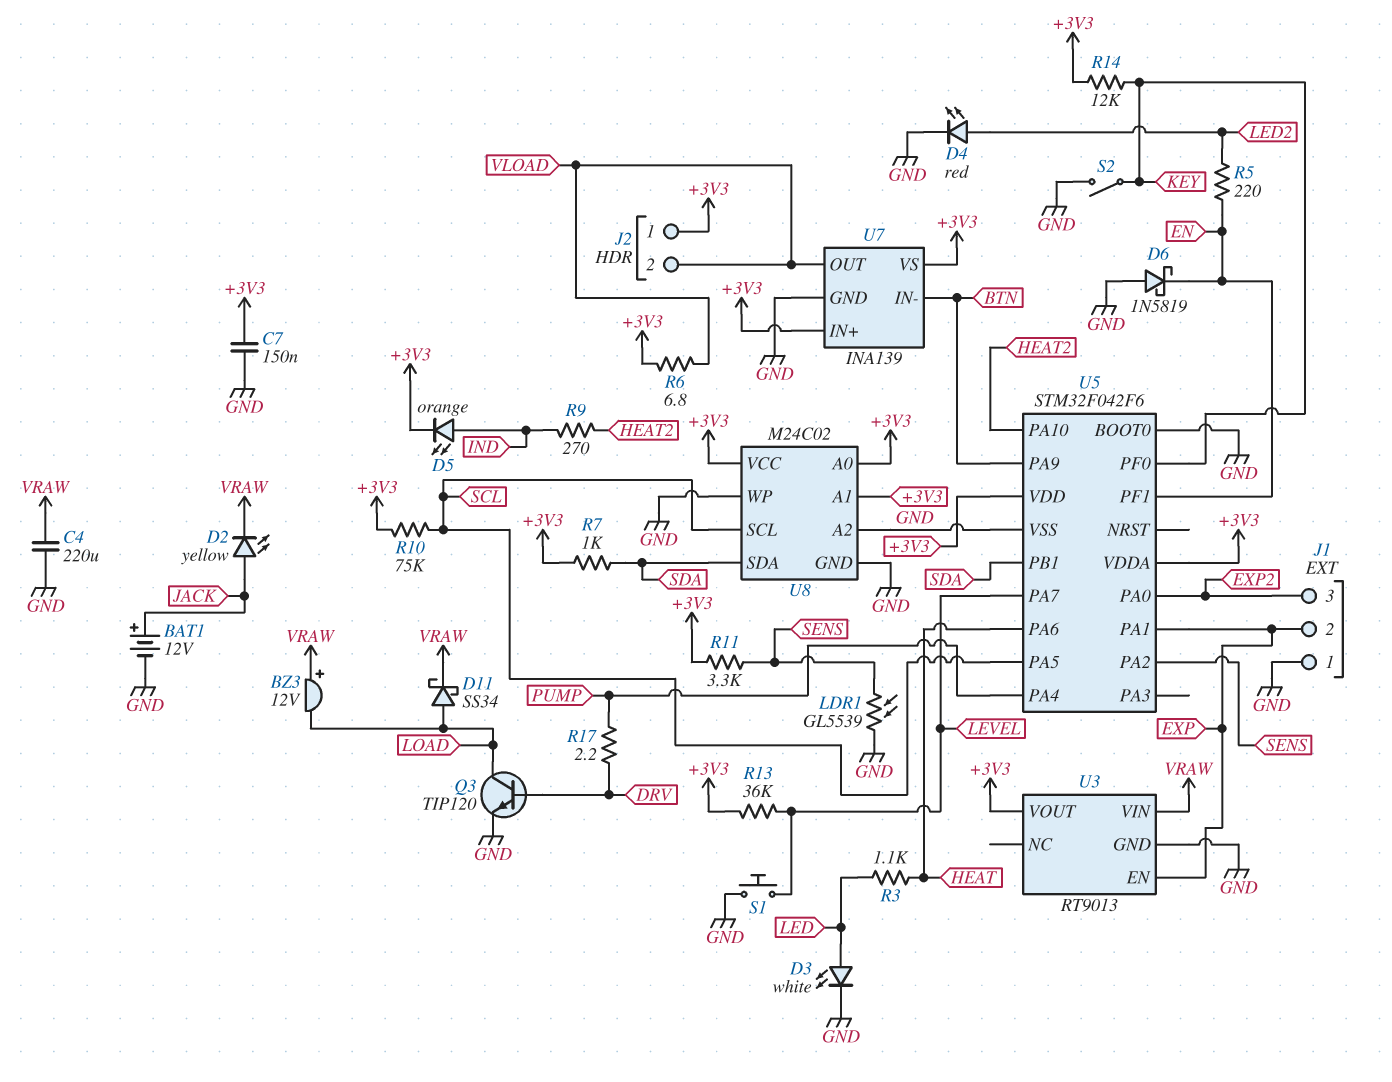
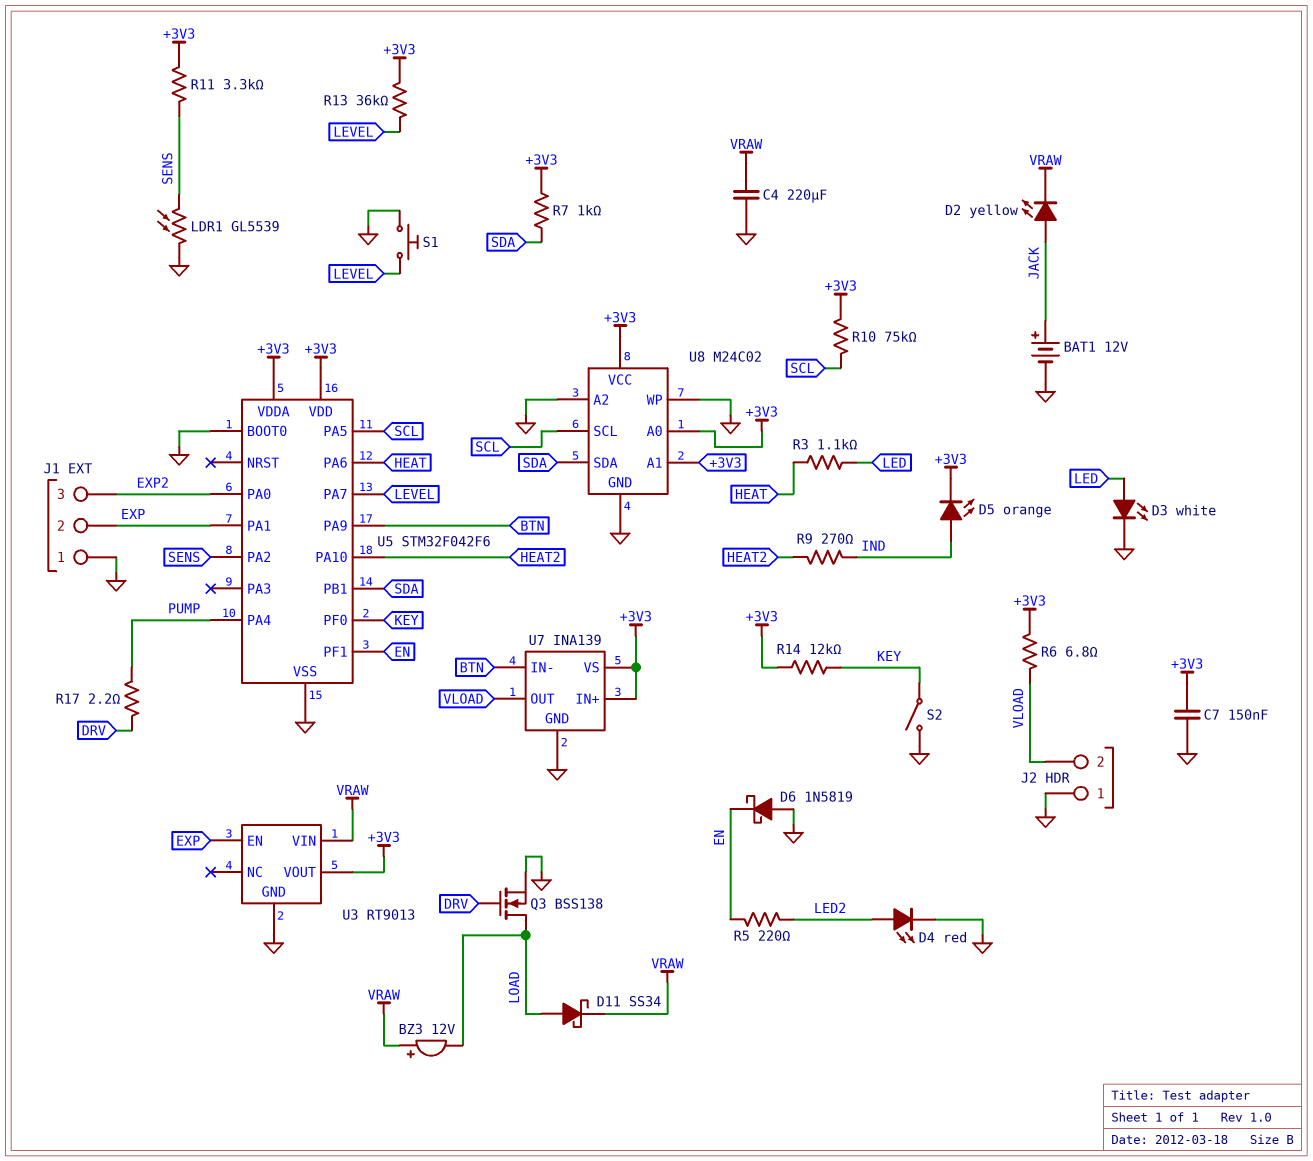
J2 pin 1: +3V3 -> GND
Q3: NPN TIP120 (B DRV, C LOAD, E GND) -> NMOS BSS138 (G DRV, D LOAD, S GND)

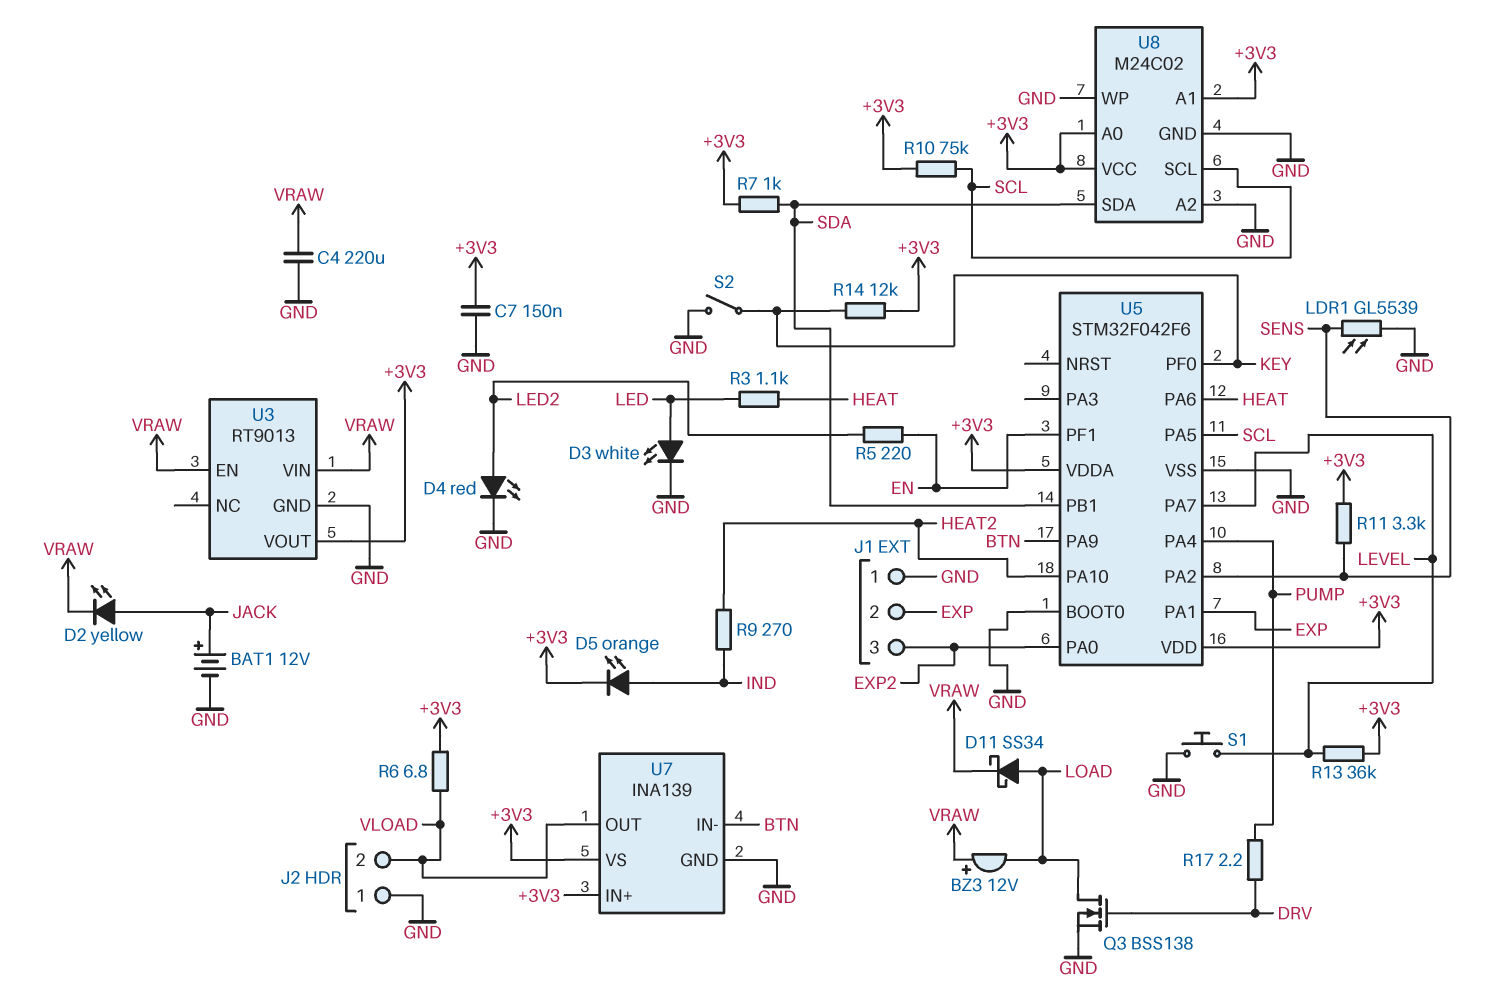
D6: schottky 1N5819 (A GND, K EN) -> none
U3 pin EN: EXP -> VRAW

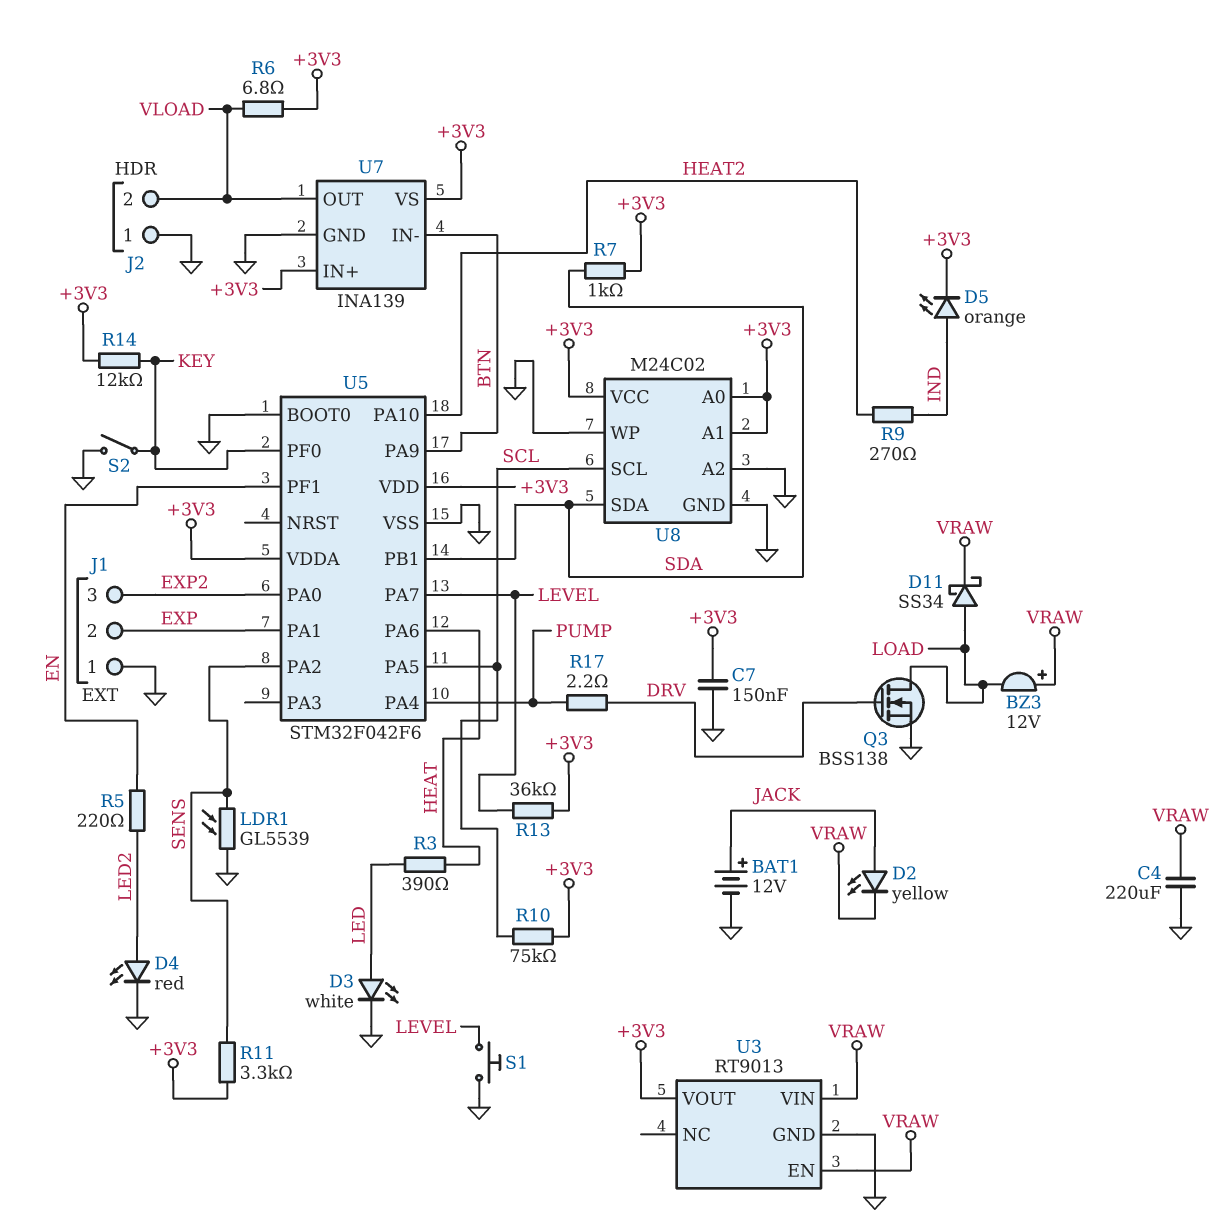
R3: 1.1k (HEAT, LED) -> 390 (HEAT, LED)

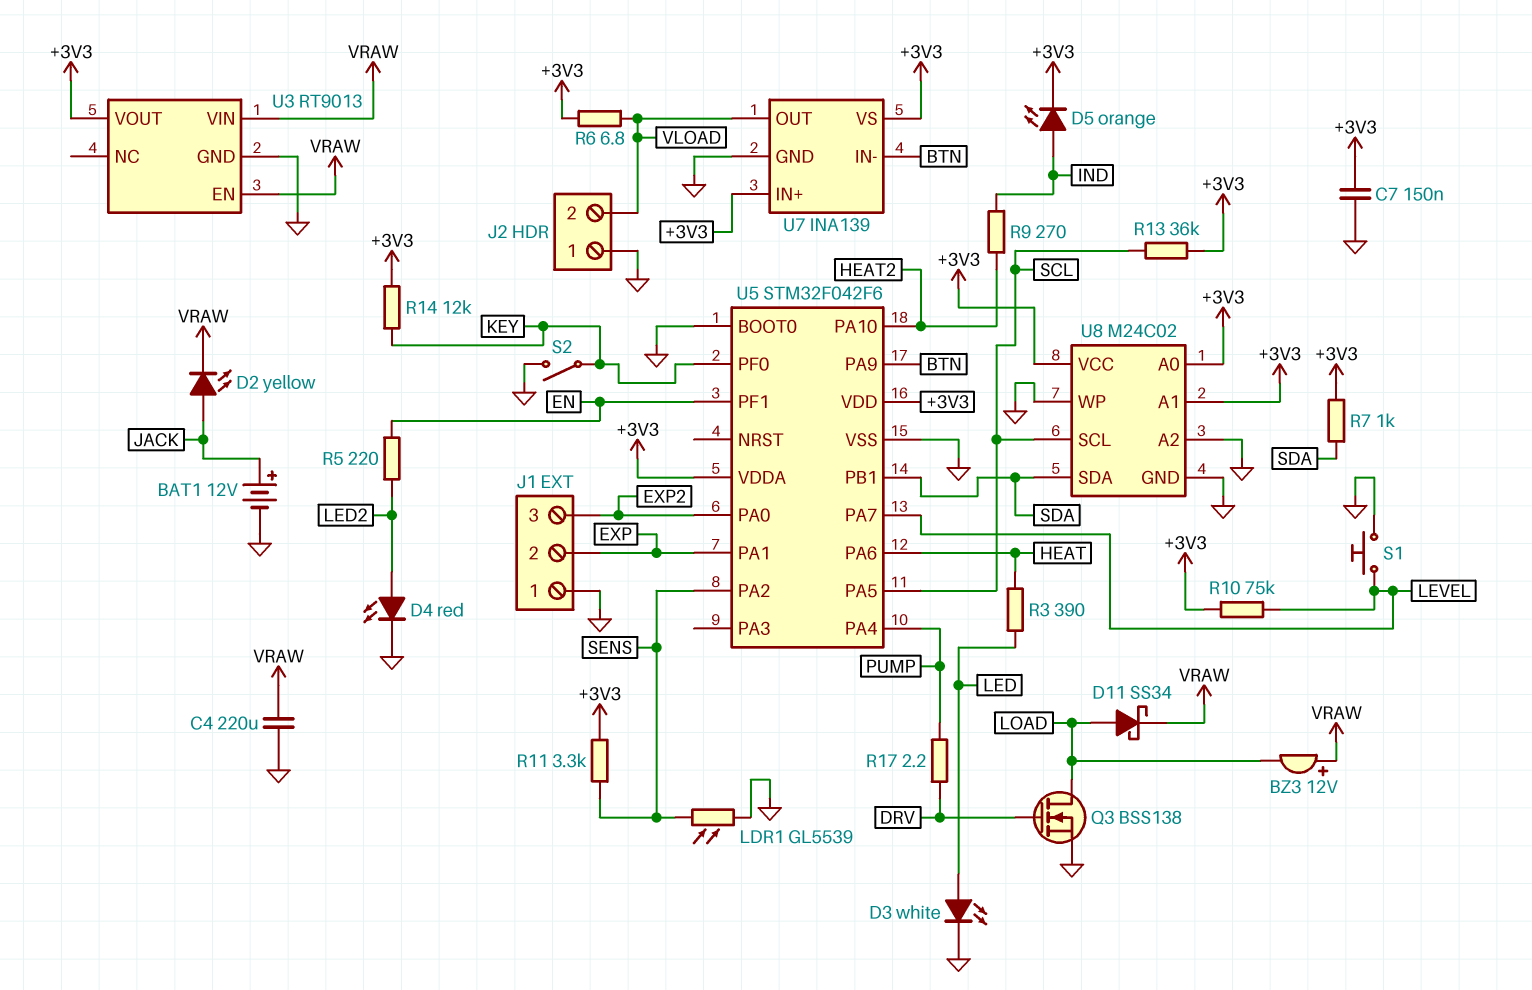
R10: 75k (+3V3, SCL) -> 75k (+3V3, LEVEL)
R13: 36k (+3V3, LEVEL) -> 36k (+3V3, SCL)

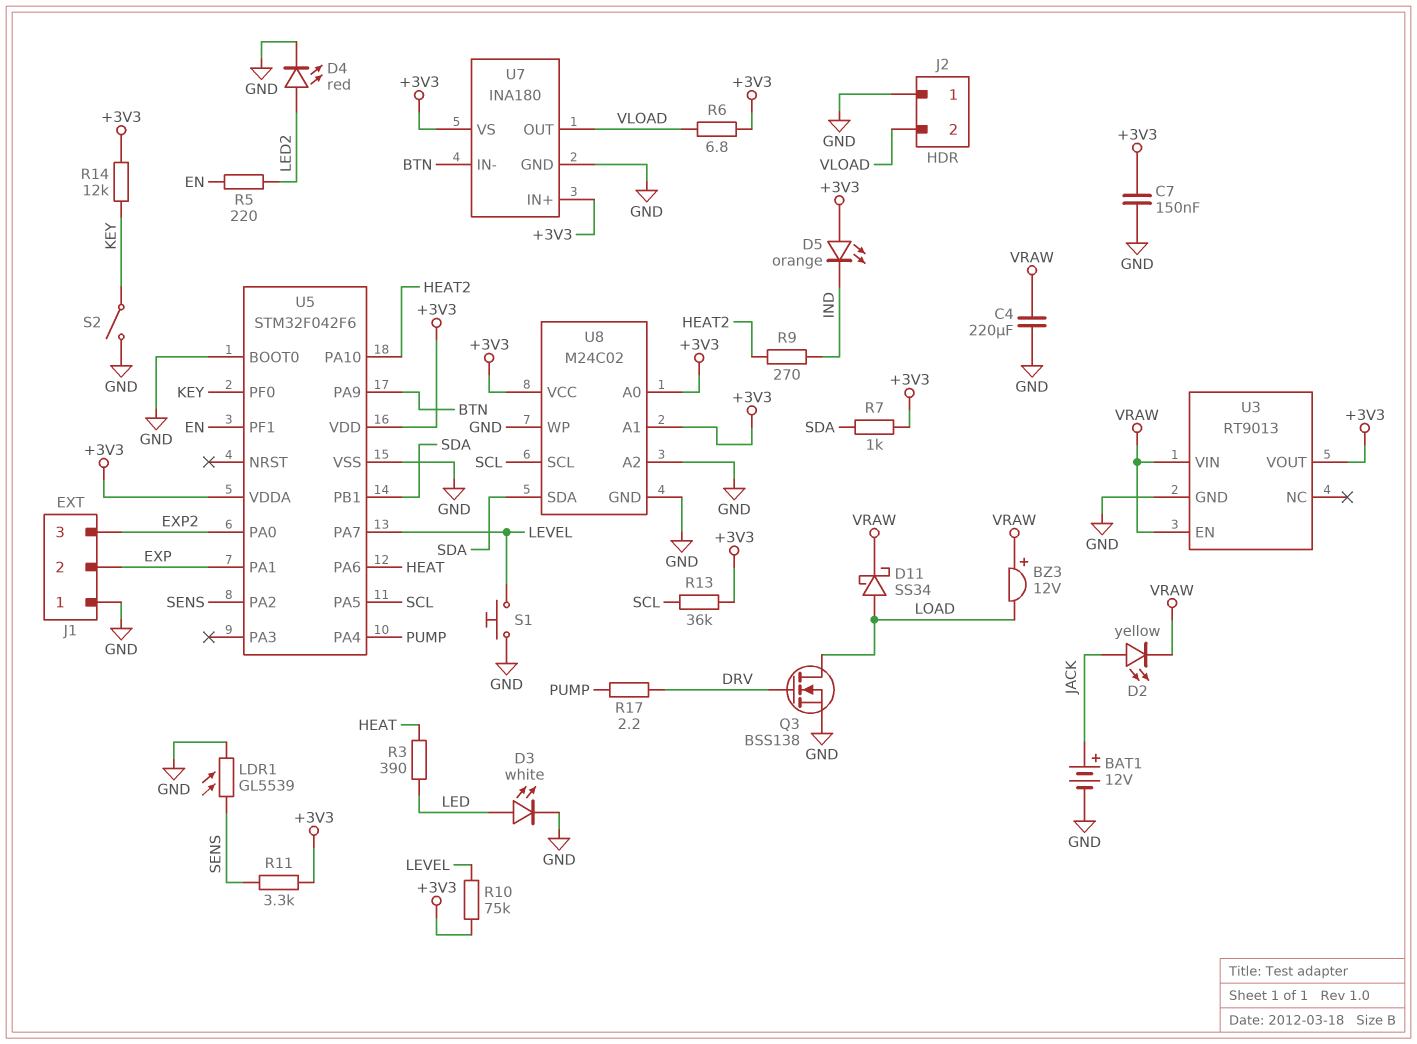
D5: LED orange (A IND, K +3V3) -> LED orange (A +3V3, K IND)
U7: INA139 -> INA180

